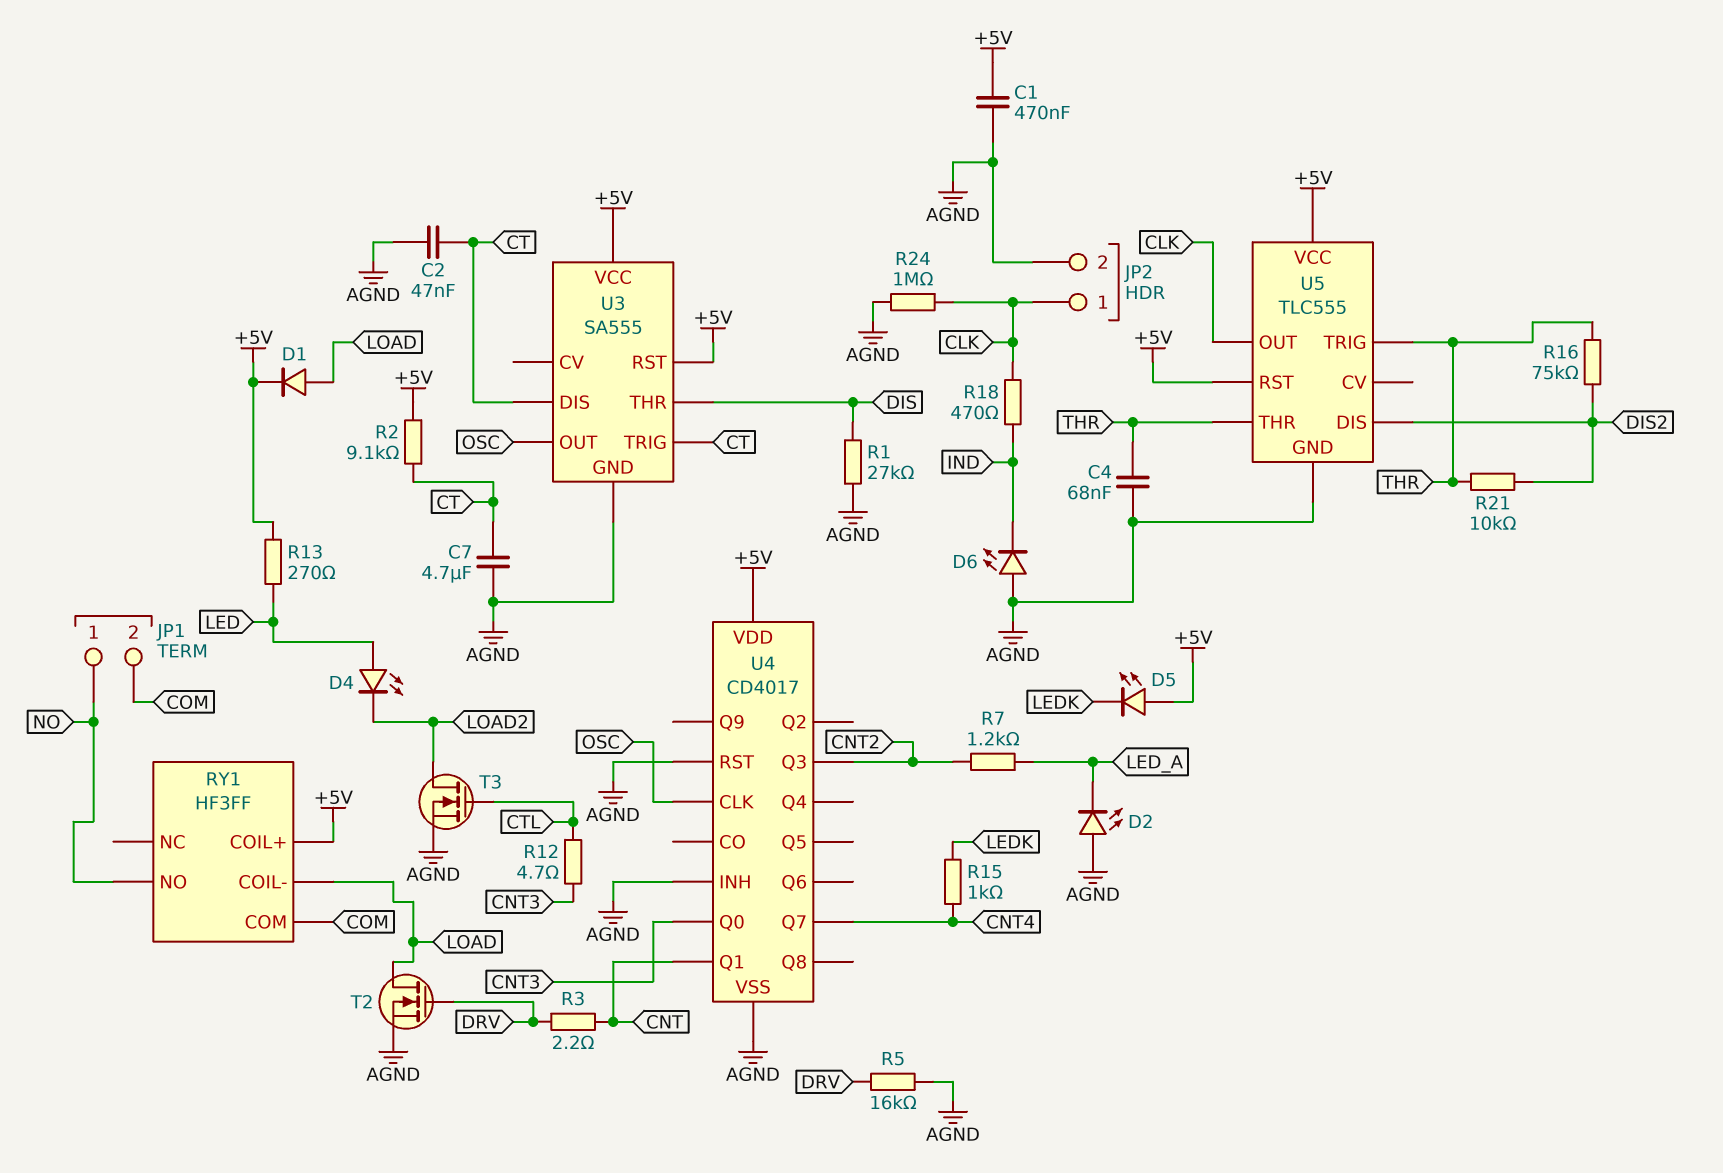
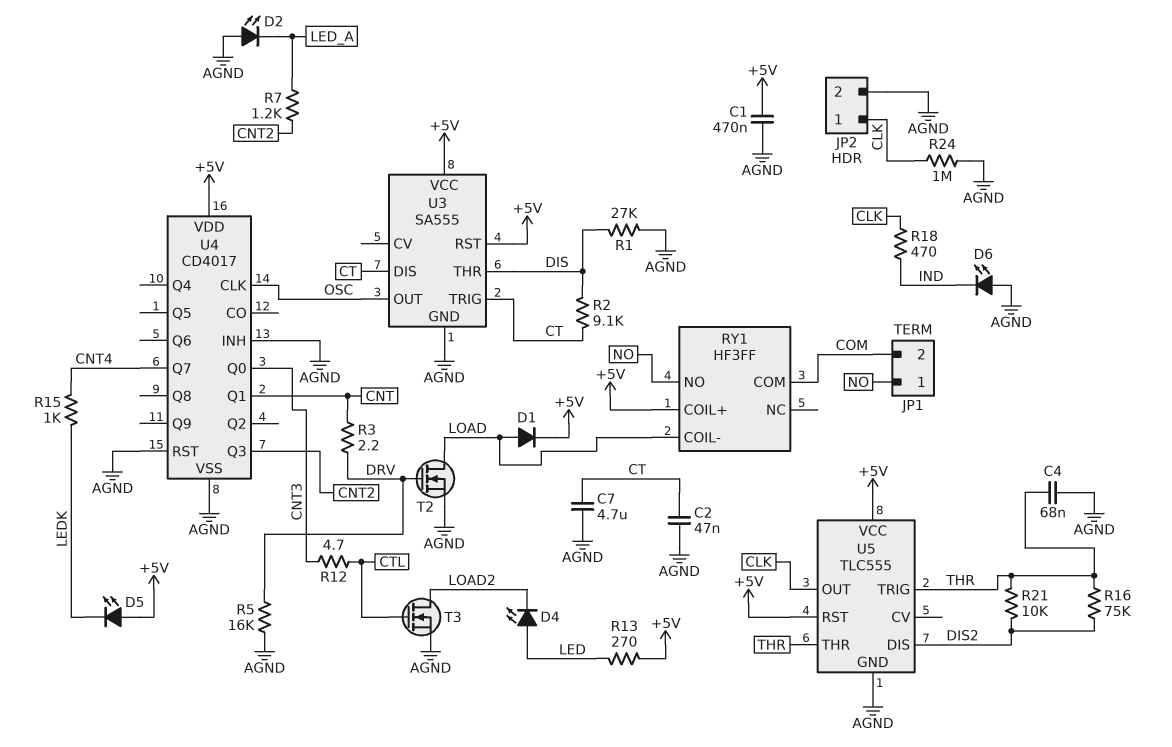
R2: 9.1k (+5V, CT) -> 9.1k (CT, DIS)

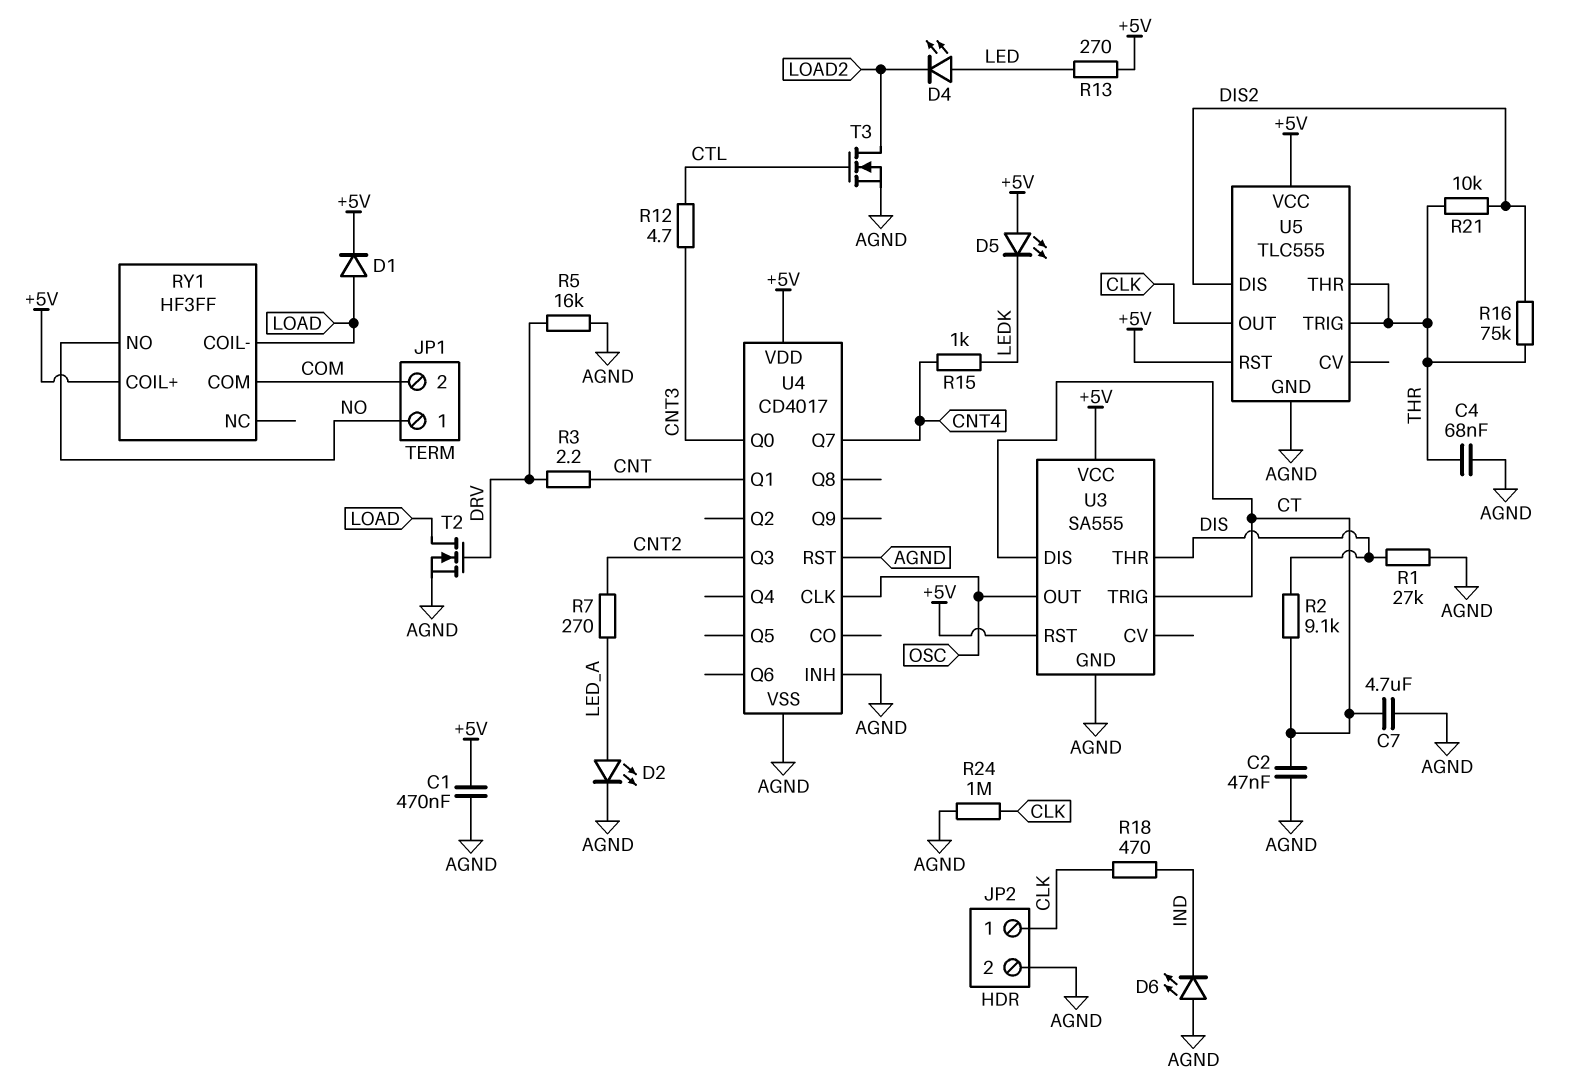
D2: LED (A AGND, K LED_A) -> LED (A LED_A, K AGND)
R7: 1.2k (CNT2, LED_A) -> 270 (CNT2, LED_A)

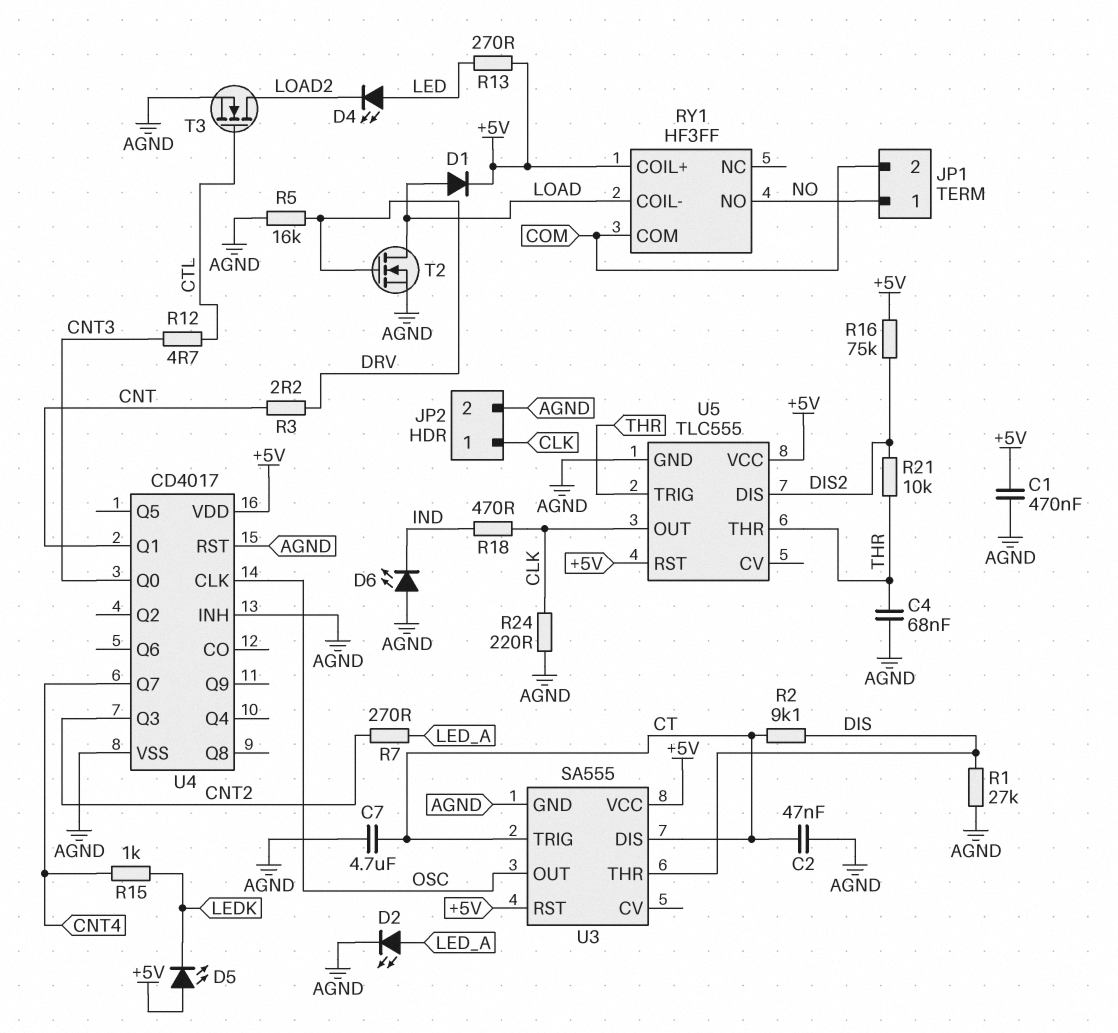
R16: 75k (DIS2, THR) -> 75k (+5V, DIS2)
R24: 1M (AGND, CLK) -> 220 (AGND, CLK)

